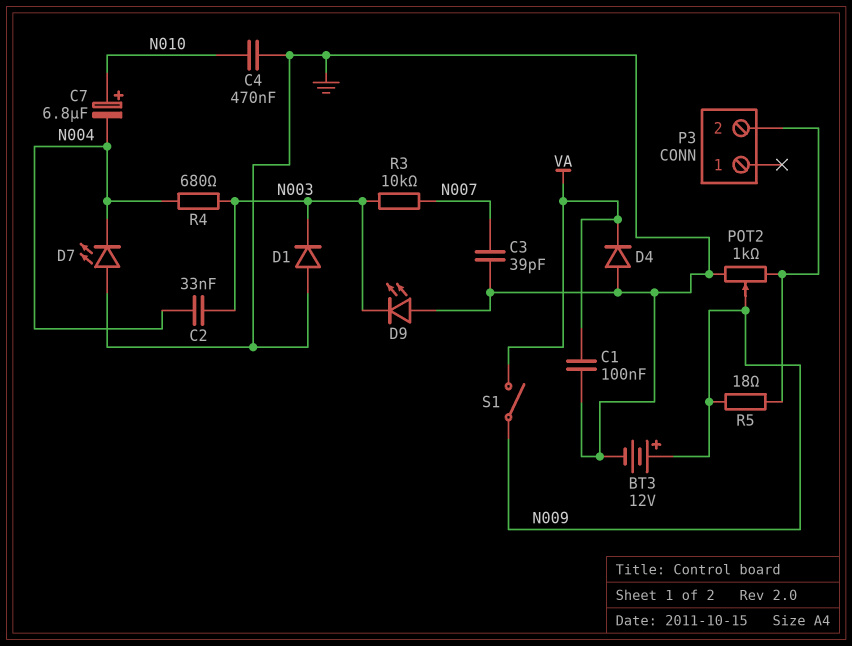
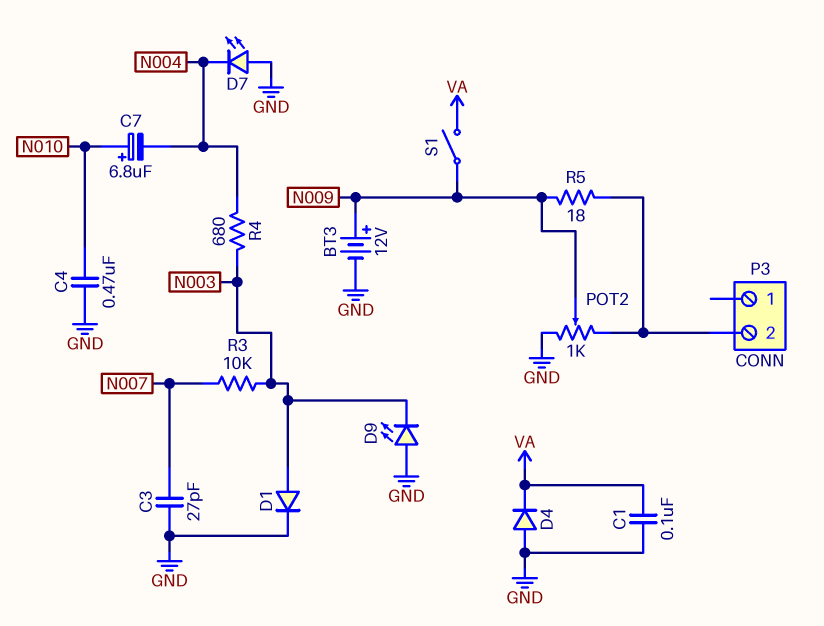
C2: 33nF (N003, N004) -> none
C3: 39pF (GND, N007) -> 27pF (GND, N007)
D1: diode (A GND, K N003) -> diode (A N003, K GND)

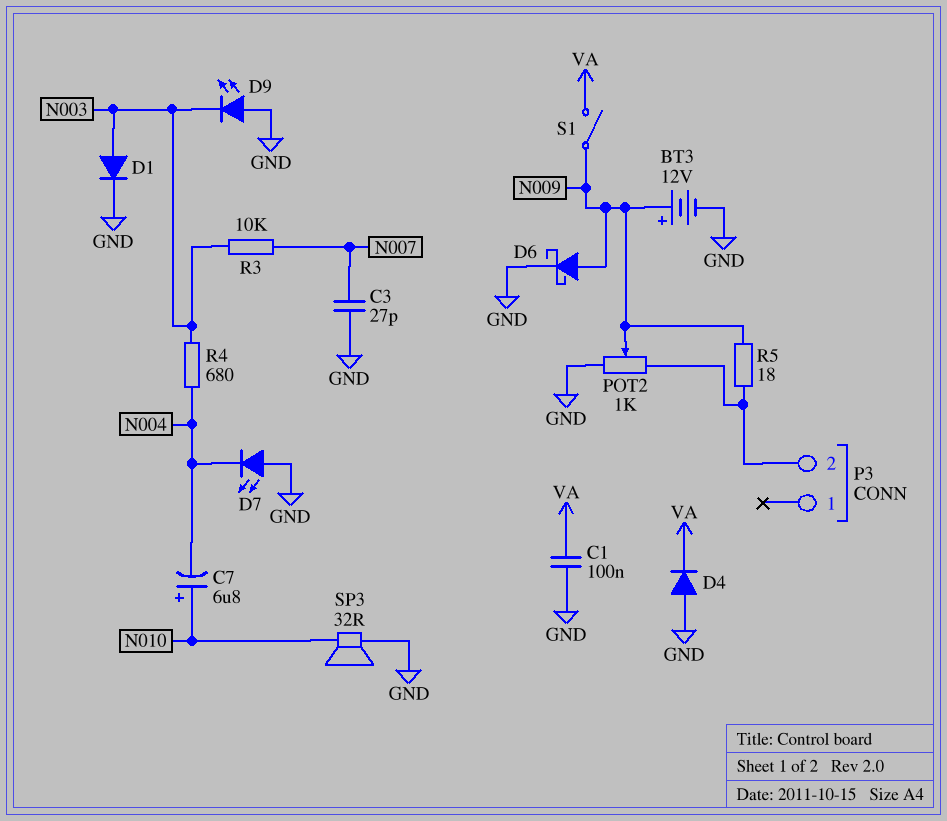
C4: 470nF (GND, N010) -> none
D6: none -> schottky (A N009, K GND)
SP3: none -> speaker 32R (GND, N010)

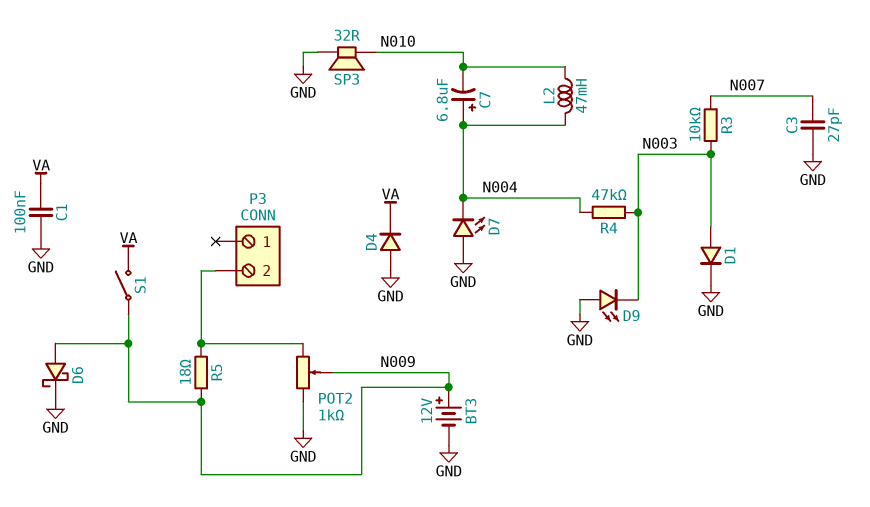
C7: 6.8uF (plus N010, minus N004) -> 6.8uF (plus N004, minus N010)
L2: none -> 47mH (N004, N010)
R4: 680 (N003, N004) -> 47k (N003, N004)

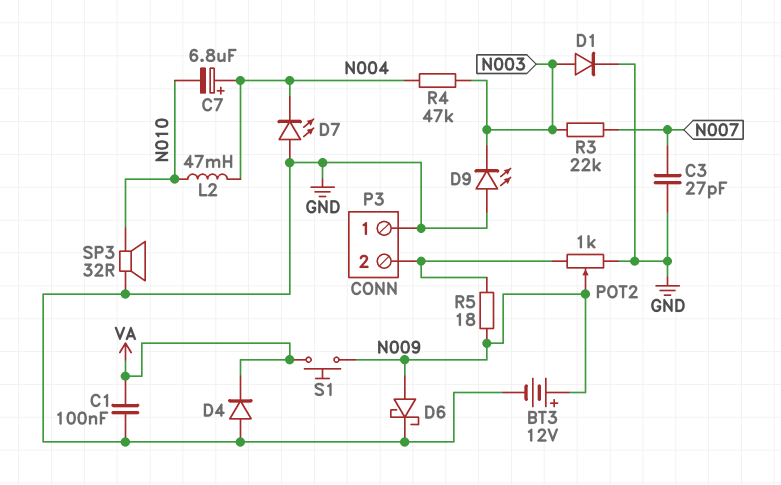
P3 pin 1: none -> GND
R3: 10k (N003, N007) -> 22k (N003, N007)
S1: switch (N009, VA) -> button (N009, VA)

